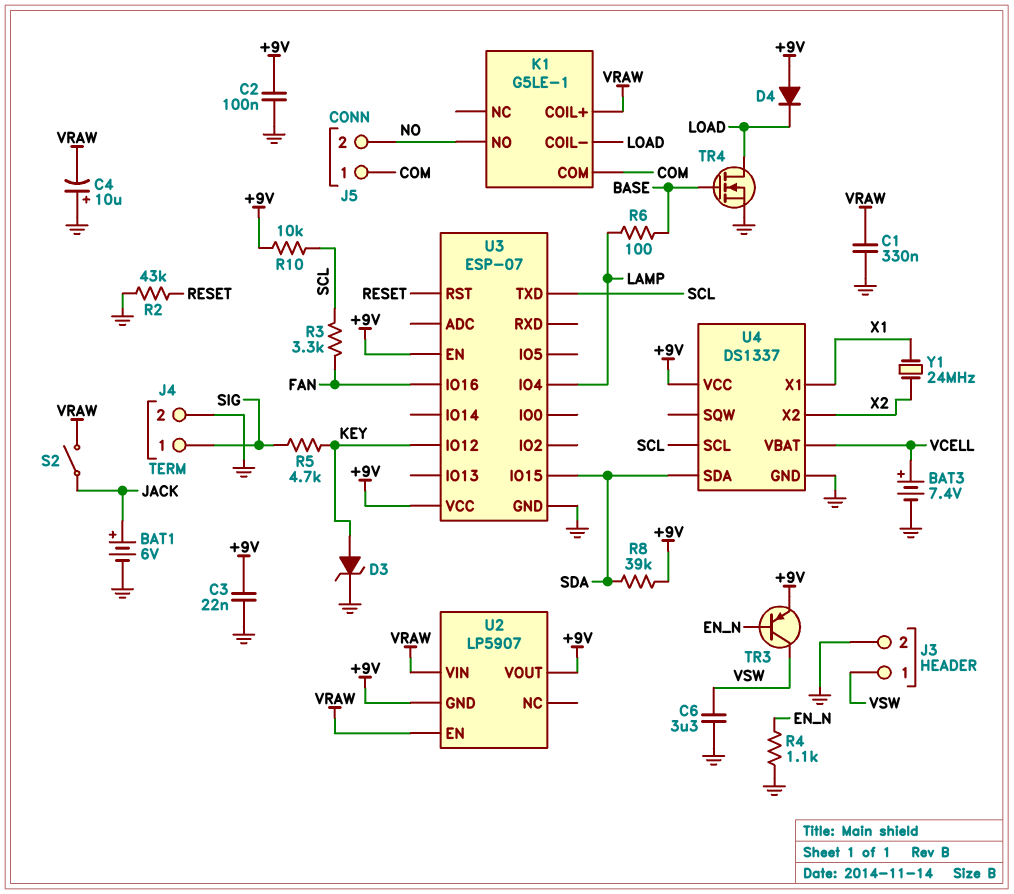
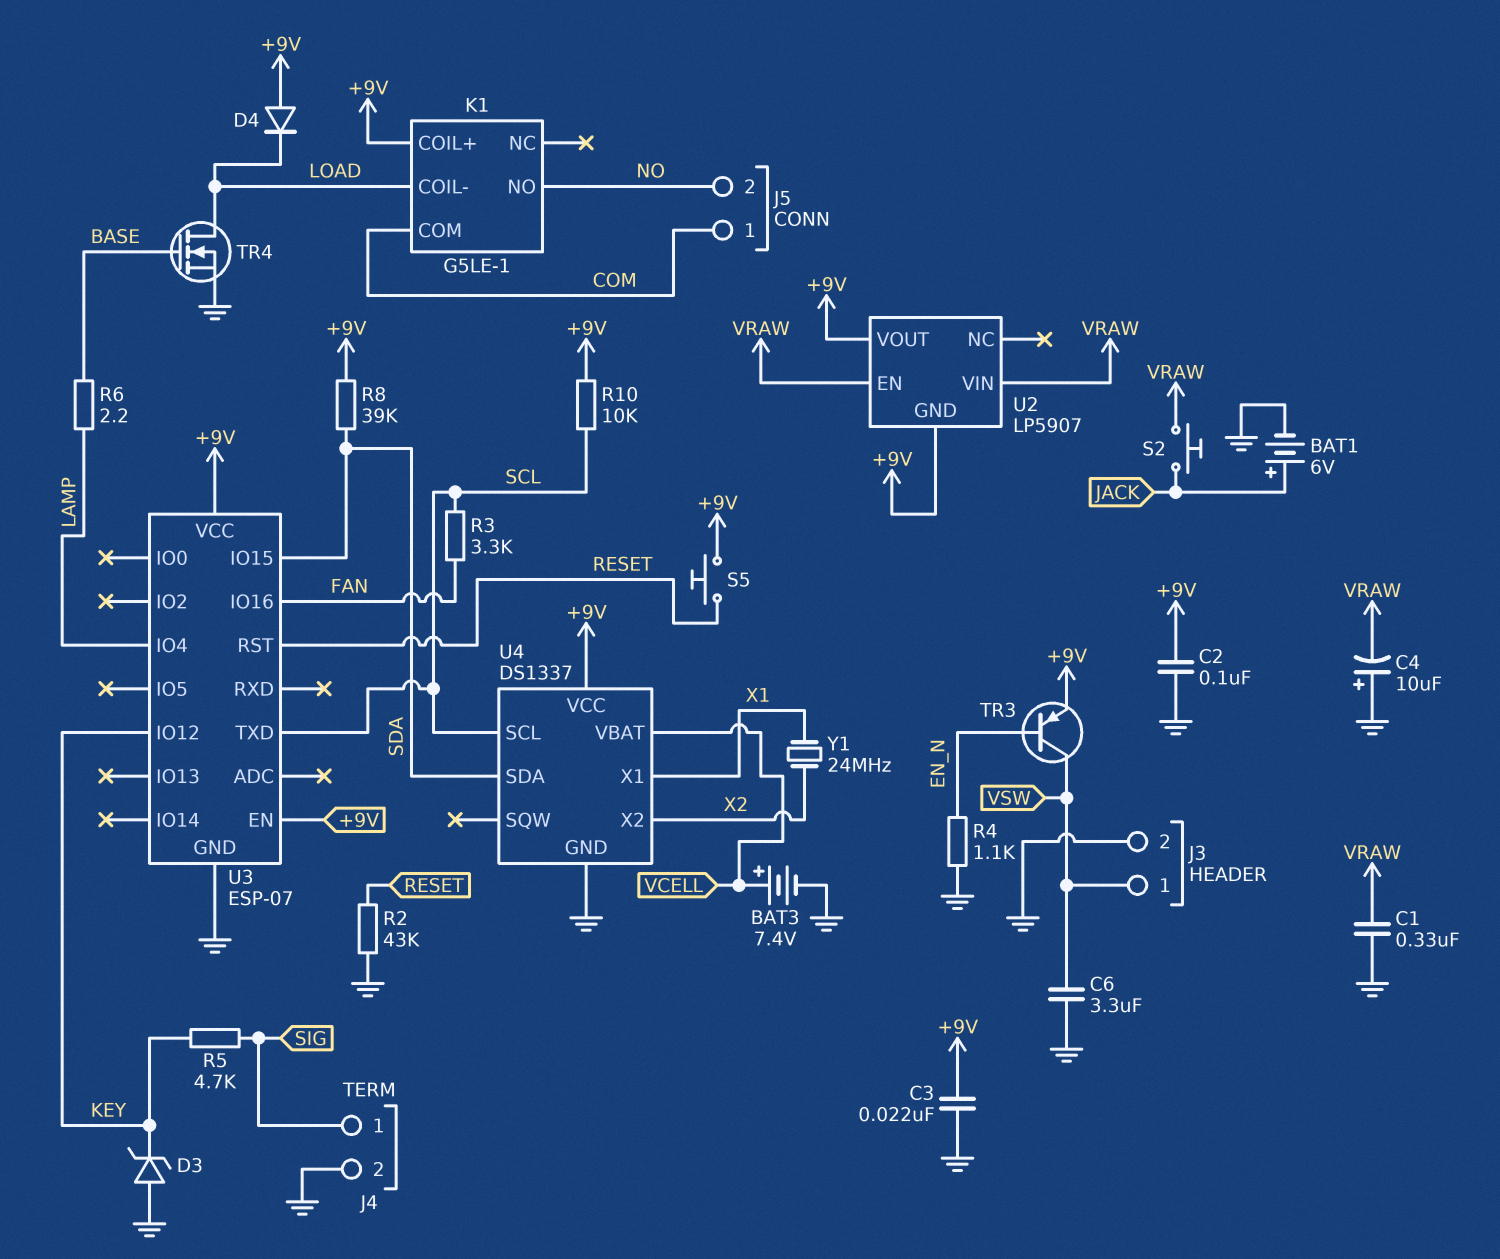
D3: zener (A KEY, K GND) -> zener (A GND, K KEY)
K1 pin COIL+: VRAW -> +9V
R6: 100 (BASE, LAMP) -> 2.2 (BASE, LAMP)
S2: switch (JACK, VRAW) -> button (JACK, VRAW)
S5: none -> button (+9V, RESET)

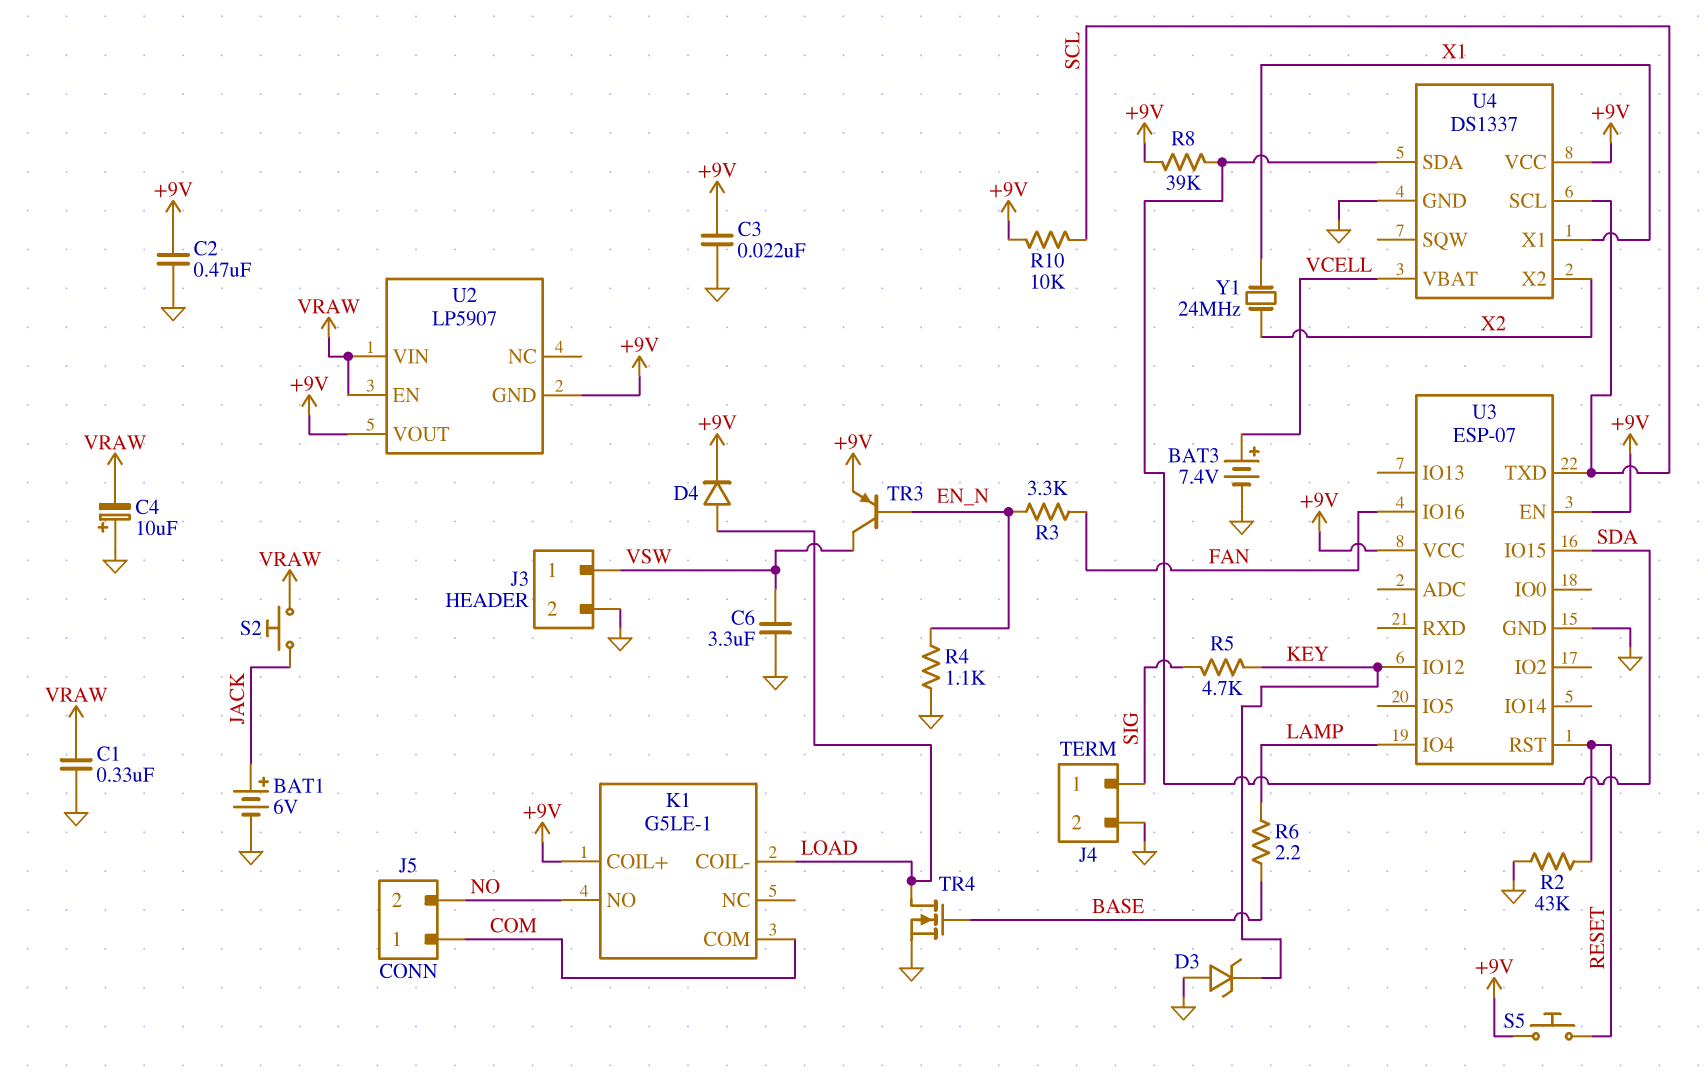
C2: 100nF (+9V, GND) -> 470nF (+9V, GND)
D4: diode (A +9V, K LOAD) -> diode (A LOAD, K +9V)
R3: 3.3k (FAN, SCL) -> 3.3k (EN_N, FAN)

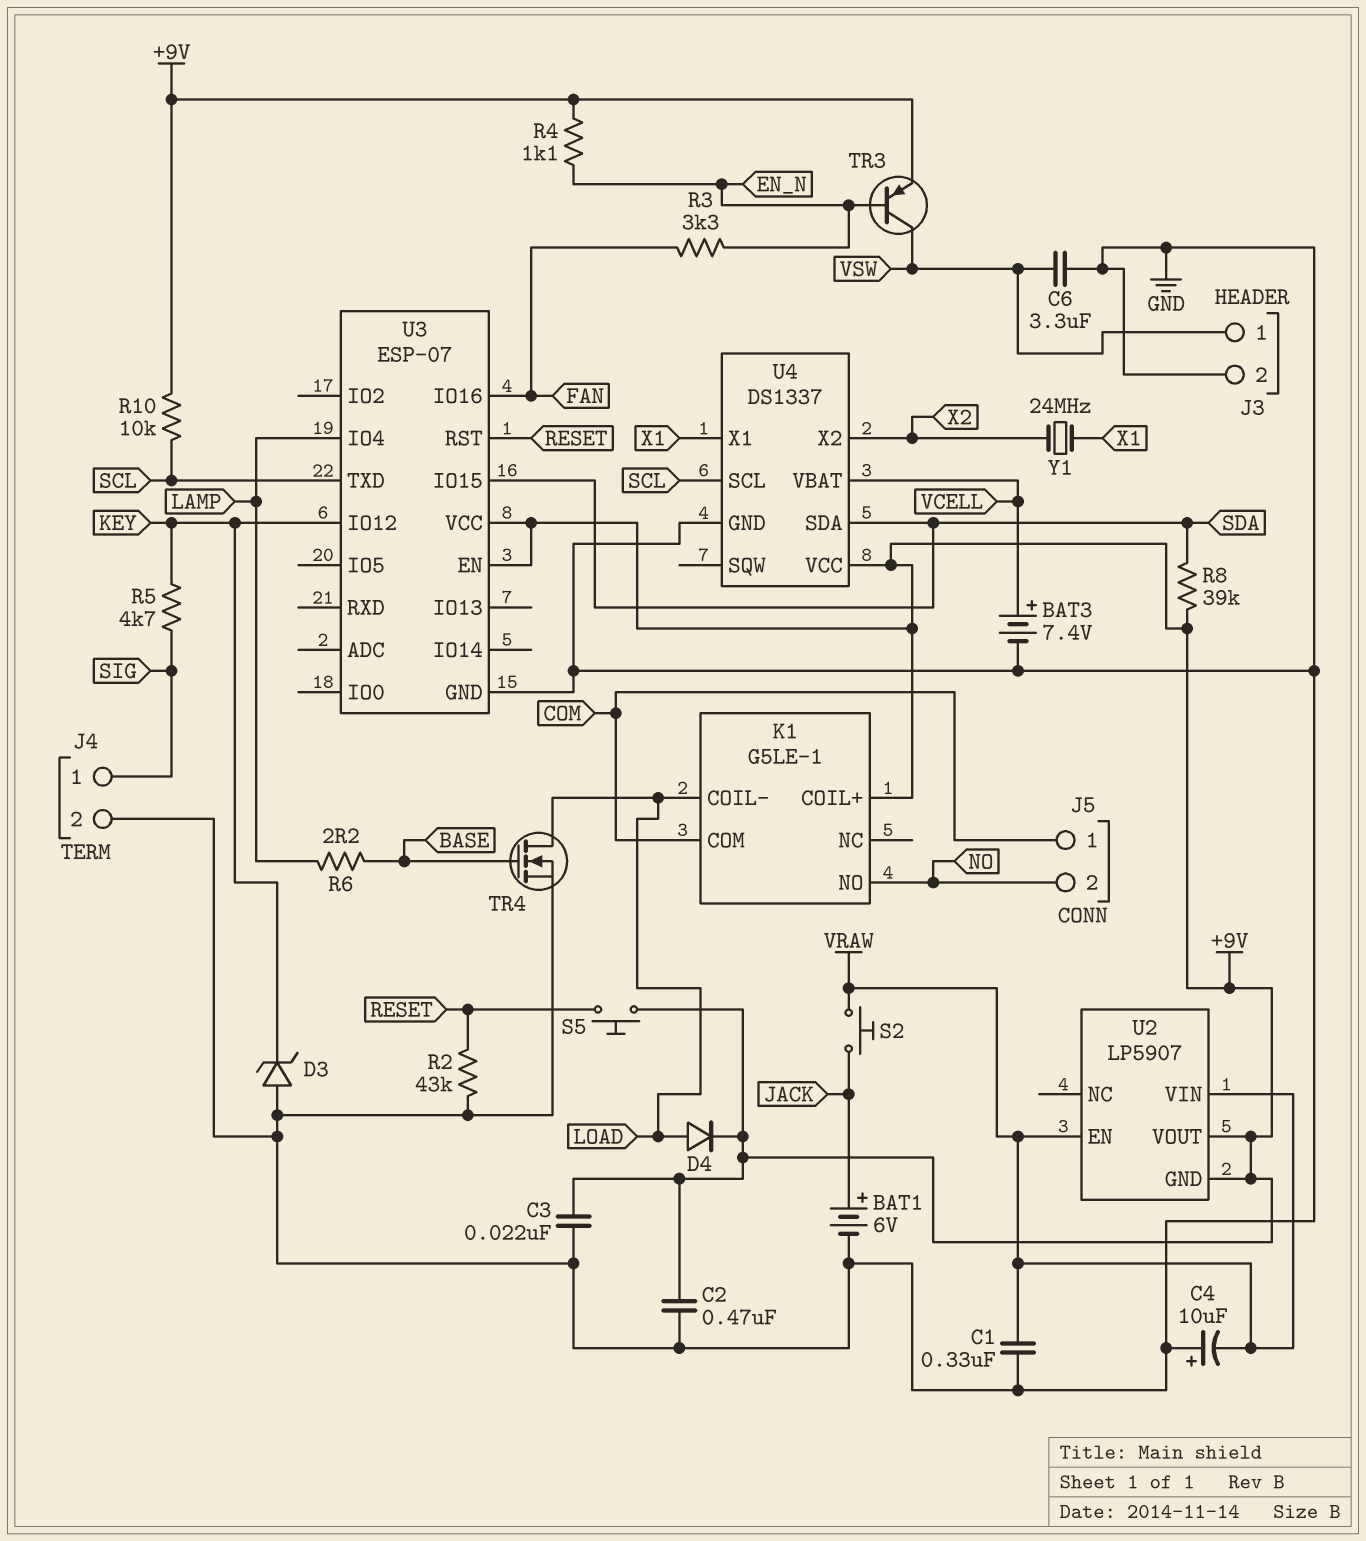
R4: 1.1k (EN_N, GND) -> 1.1k (+9V, EN_N)

